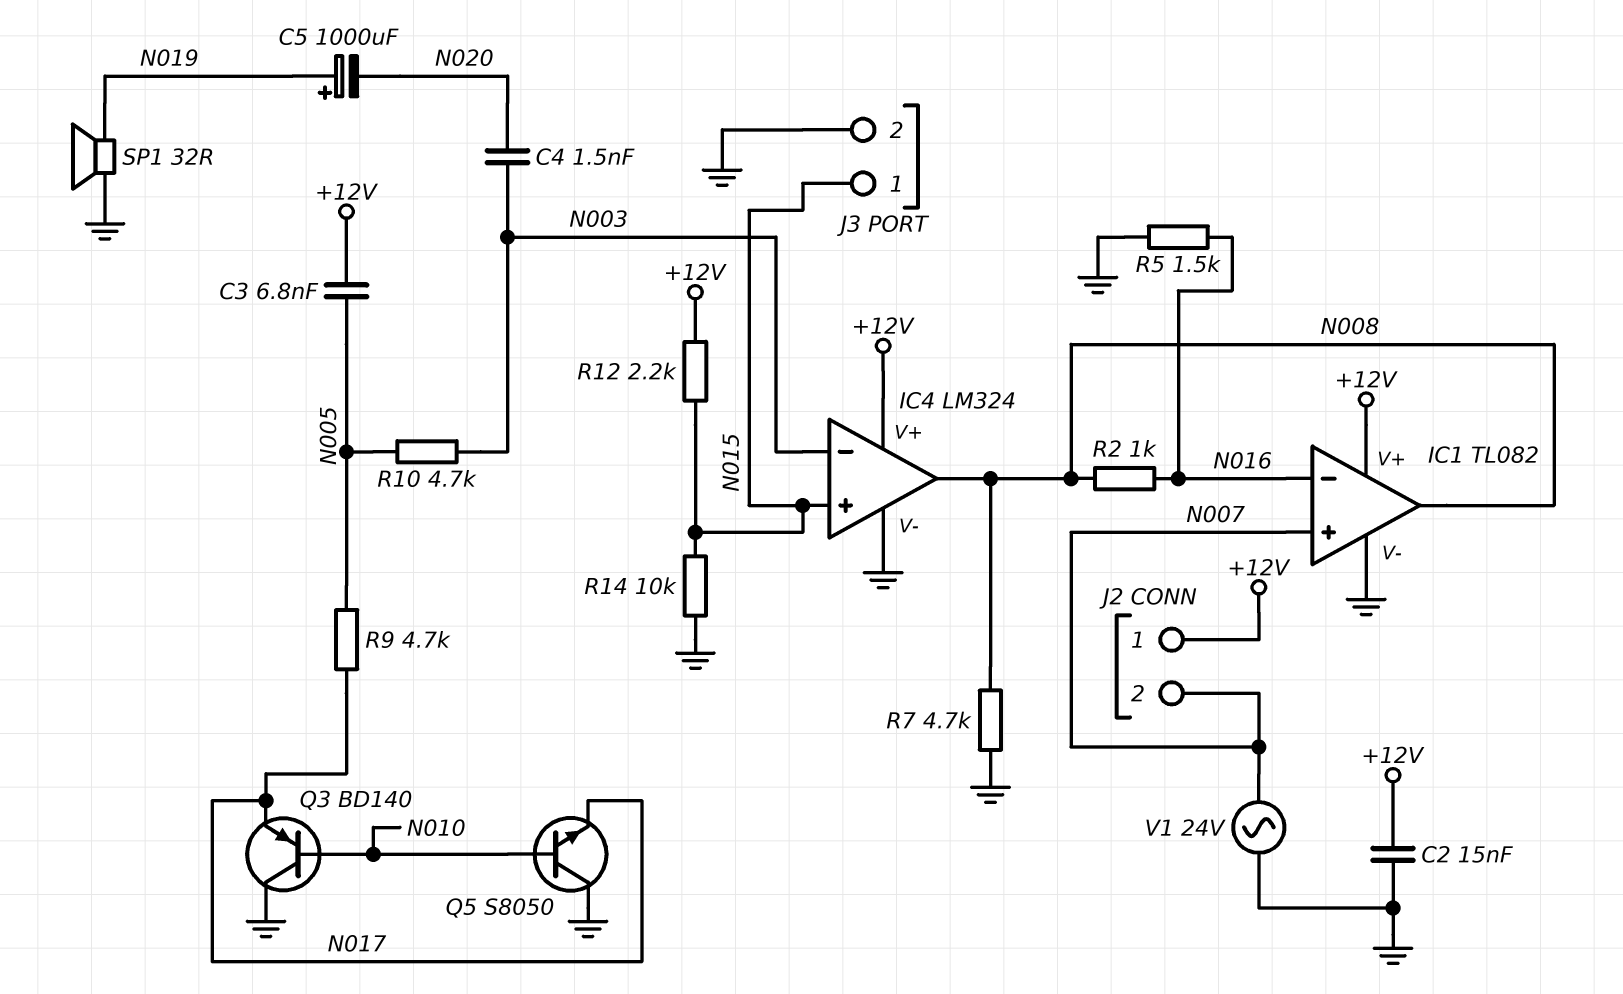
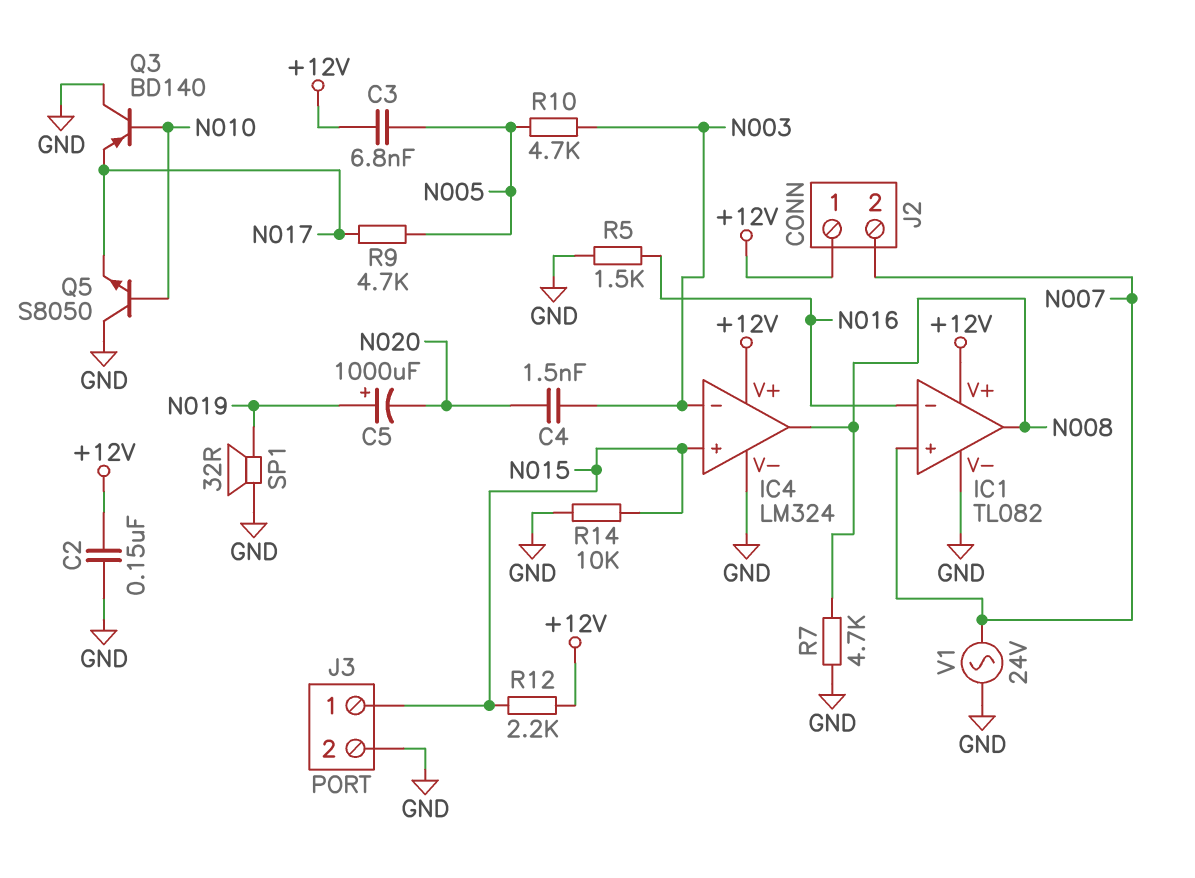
C2: 15nF (+12V, GND) -> 150nF (+12V, GND)
R2: 1k (N008, N016) -> none

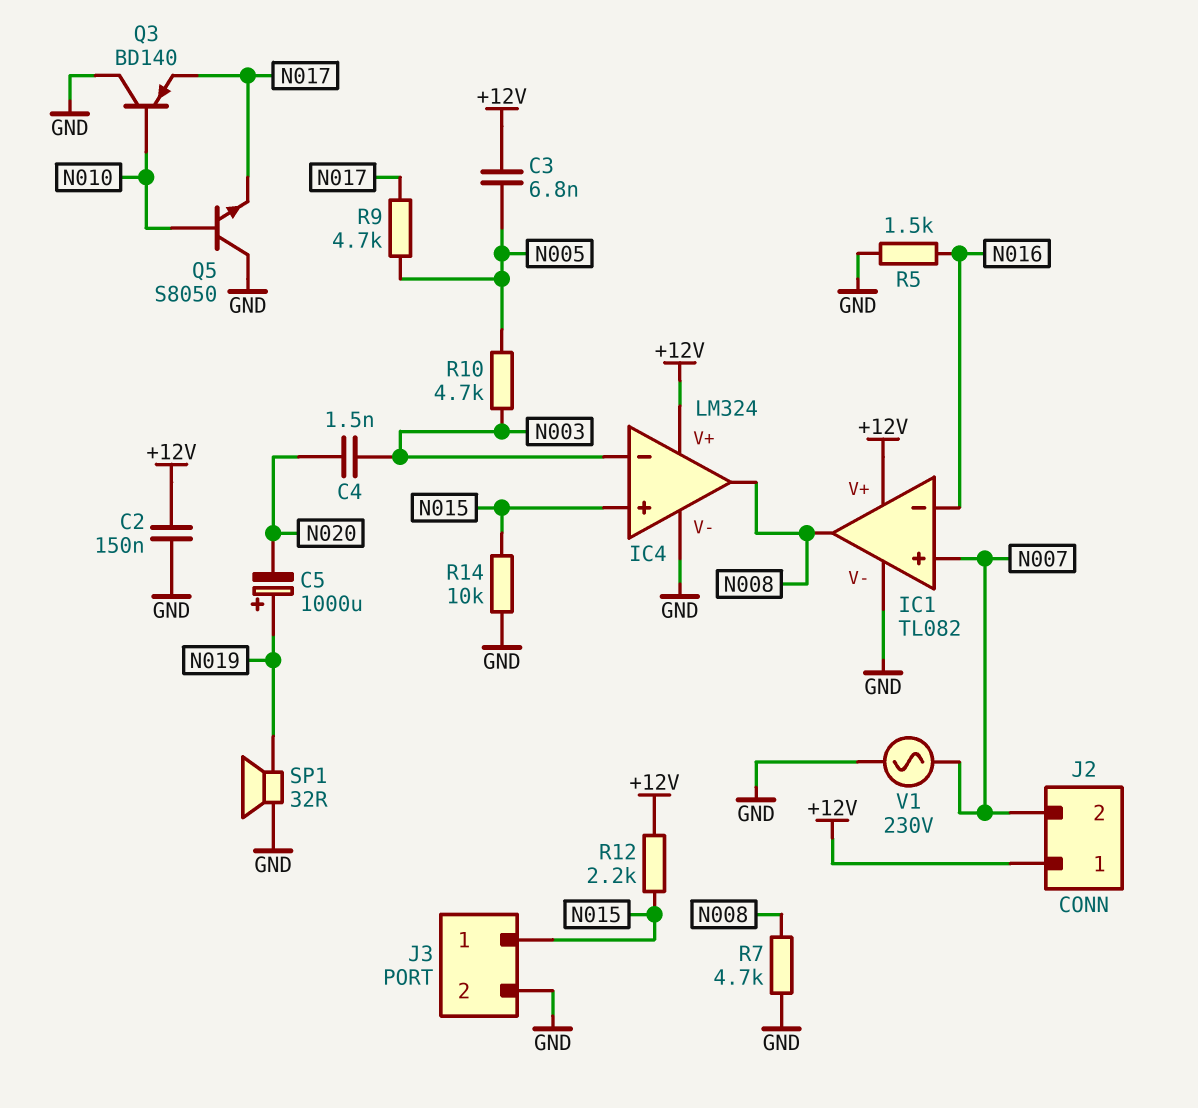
V1: AC 24V (GND, N007) -> AC 230V (GND, N007)

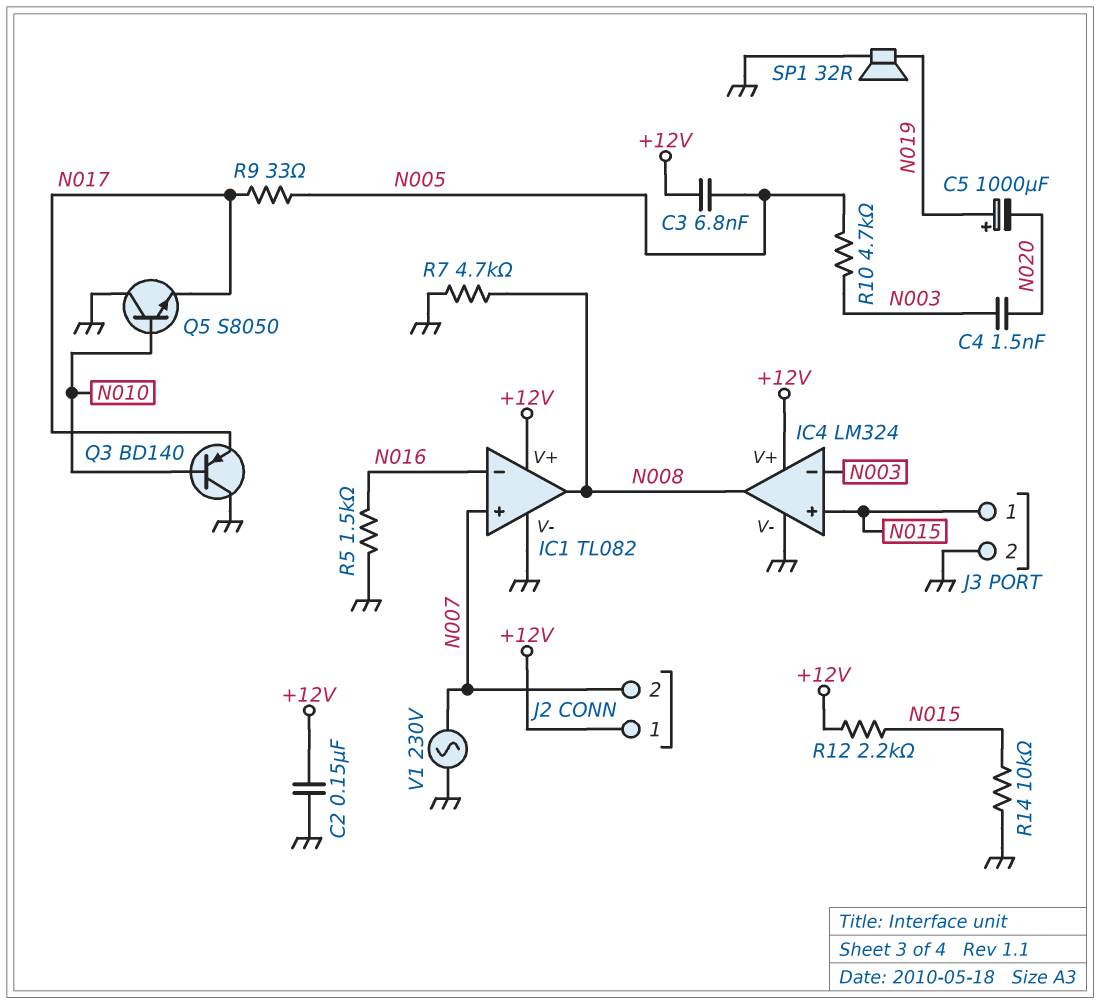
R9: 4.7k (N005, N017) -> 33 (N005, N017)

